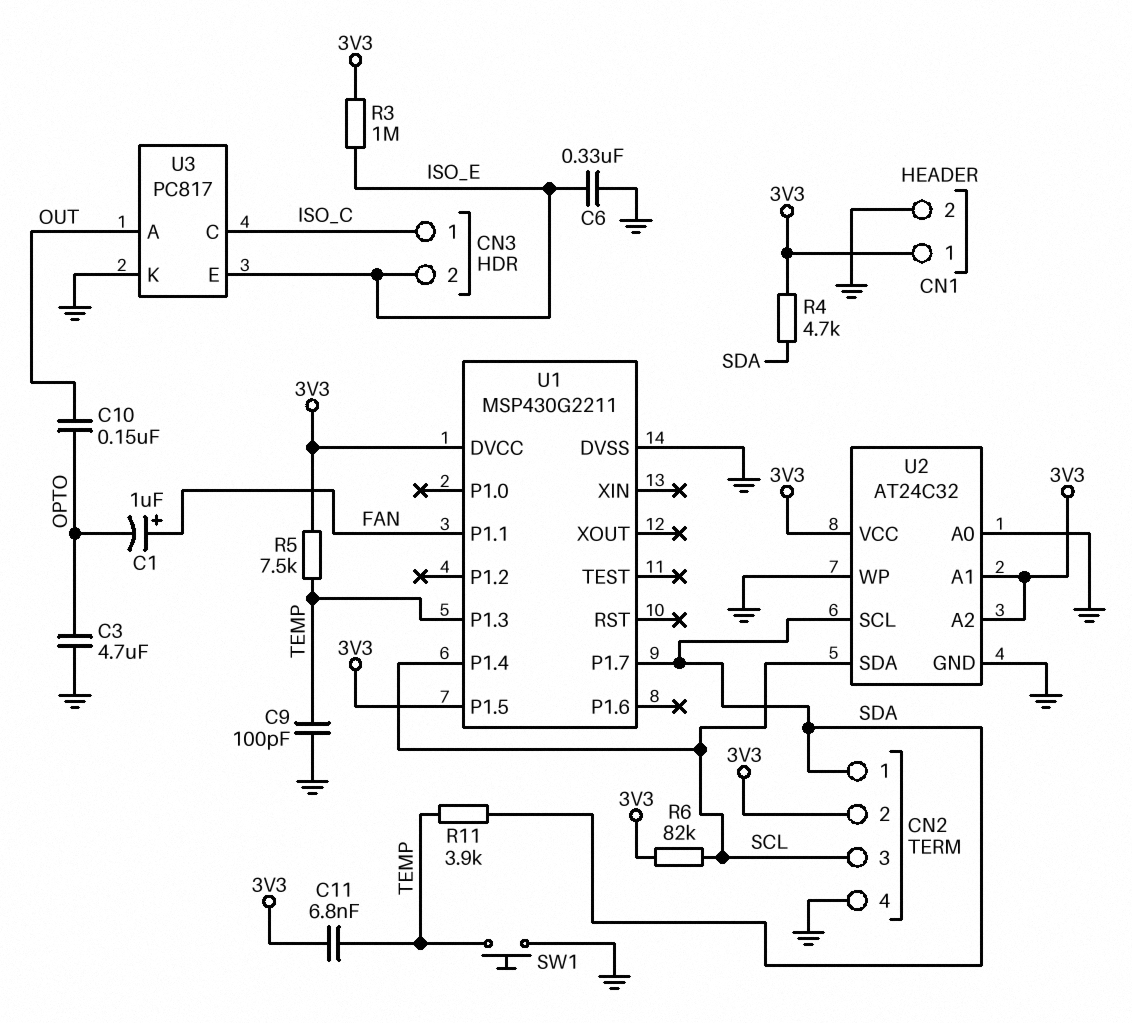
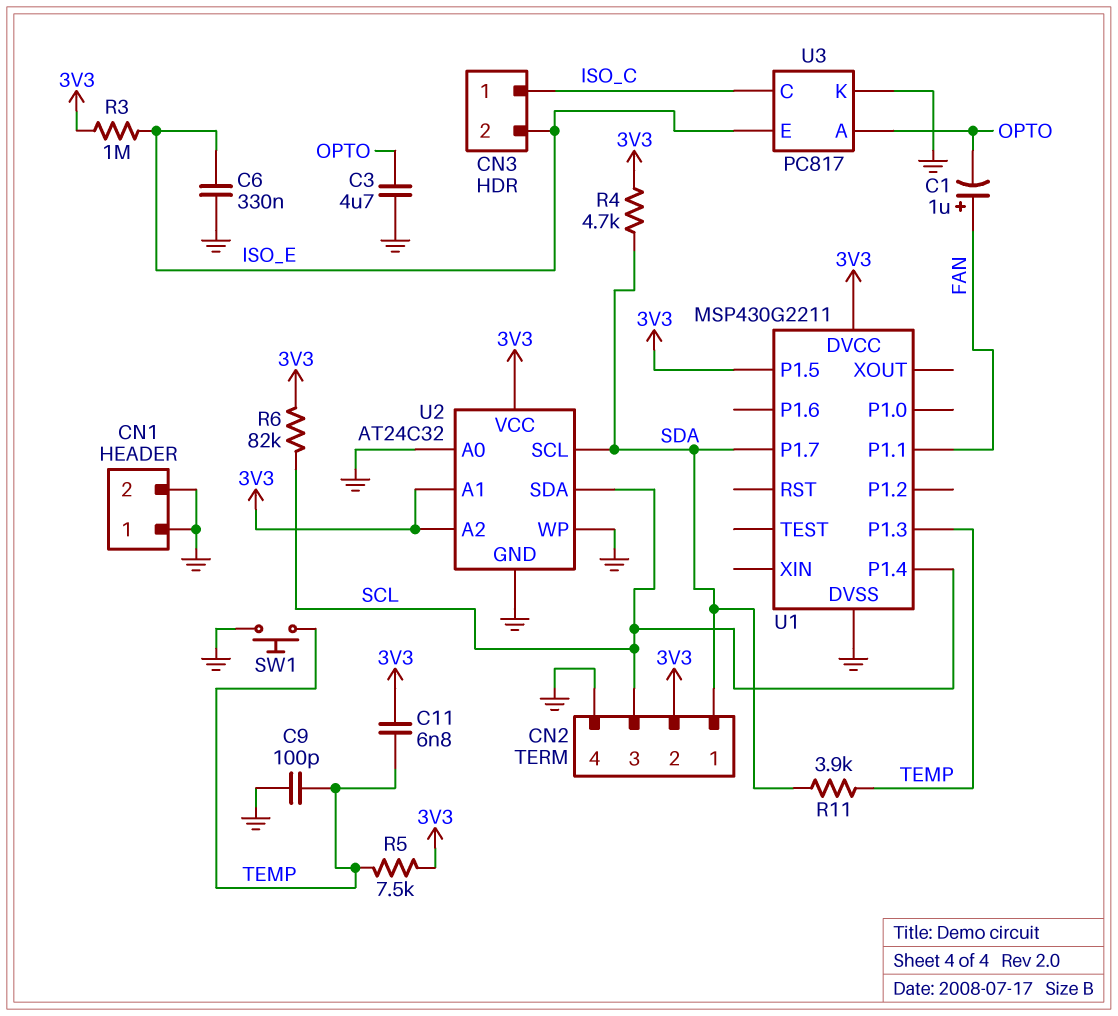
C10: 150nF (OPTO, OUT) -> none
CN1 pin 1: 3V3 -> GND
U3 pin A: OUT -> OPTO

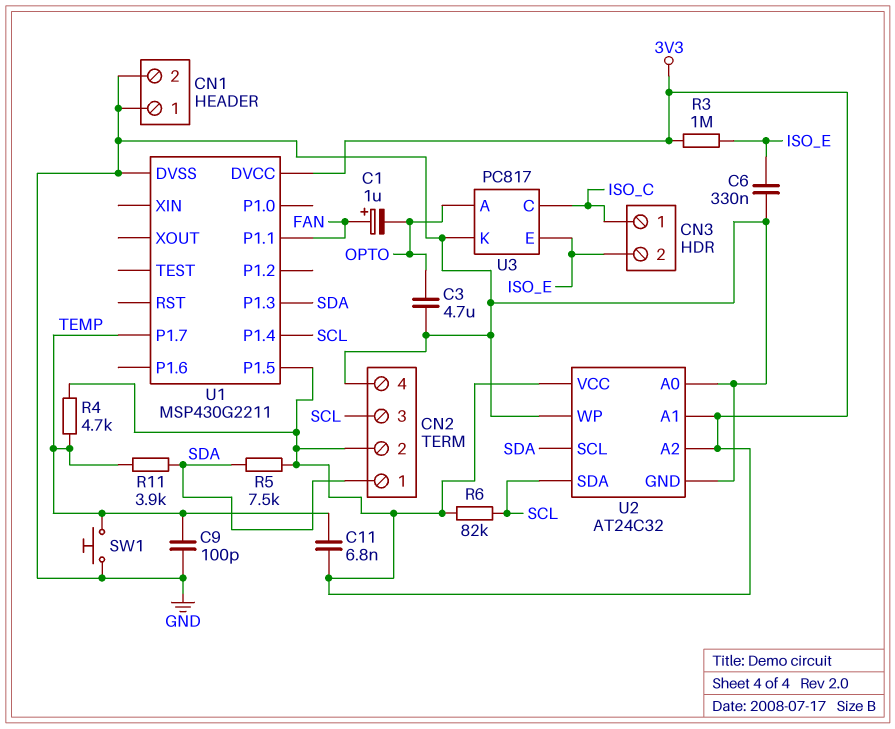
R4: 4.7k (3V3, SDA) -> 4.7k (3V3, TEMP)
R5: 7.5k (3V3, TEMP) -> 7.5k (3V3, SDA)
U1 pin P1.3: TEMP -> SDA
U1 pin P1.7: SDA -> TEMP

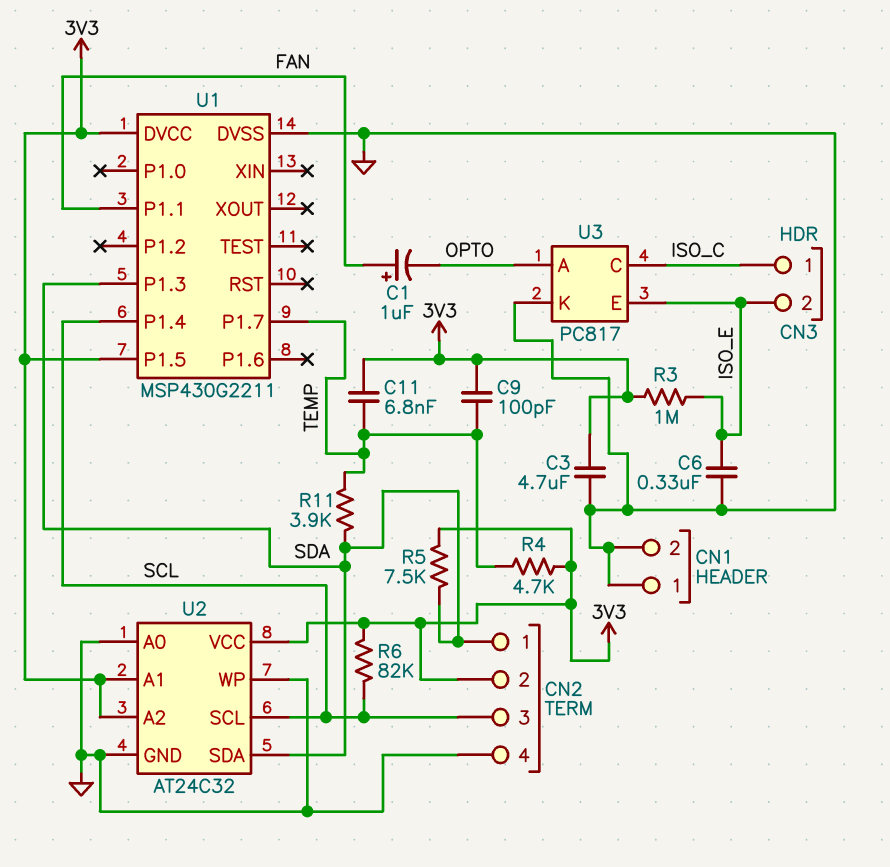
C3: 4.7uF (GND, OPTO) -> 4.7uF (3V3, GND)
C9: 100pF (GND, TEMP) -> 100pF (3V3, TEMP)
SW1: button (GND, TEMP) -> none
U2 pin SCL: SDA -> SCL
U2 pin SDA: SCL -> SDA

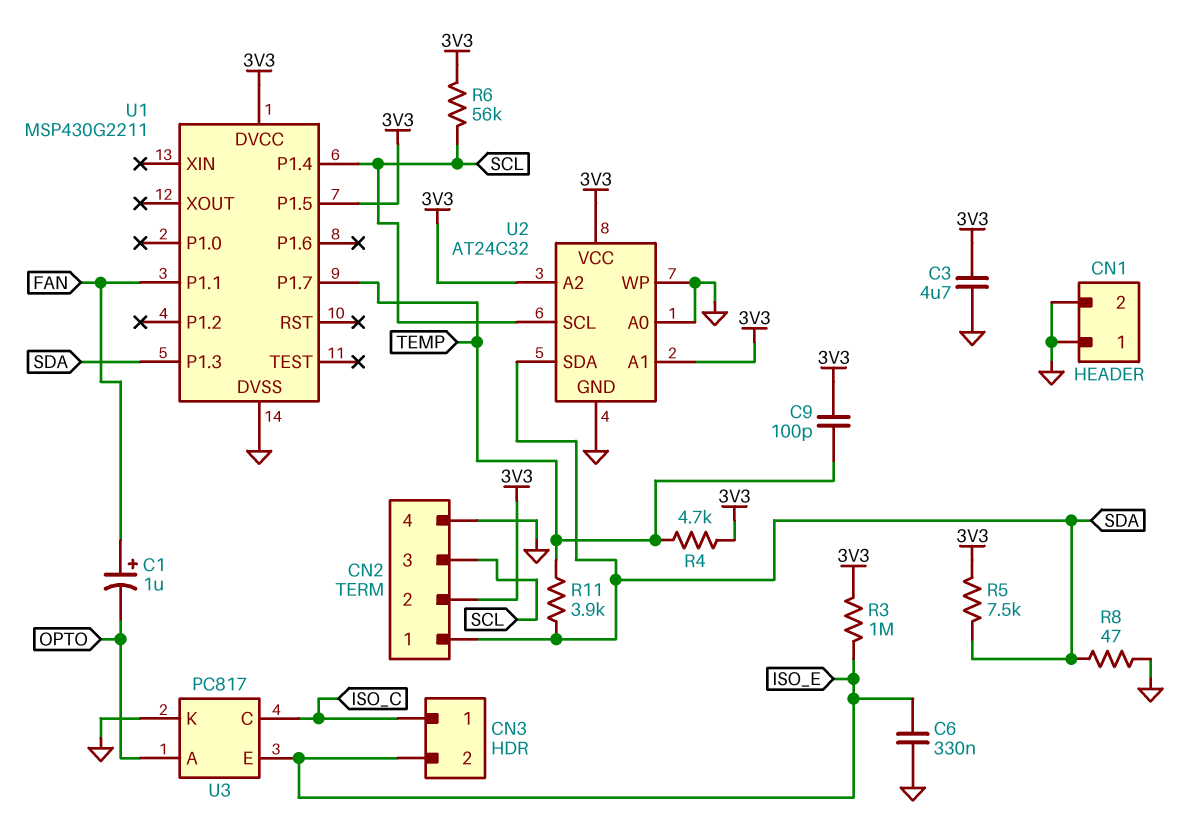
C11: 6.8nF (3V3, TEMP) -> none
R6: 82k (3V3, SCL) -> 56k (3V3, SCL)
R8: none -> 47 (GND, SDA)

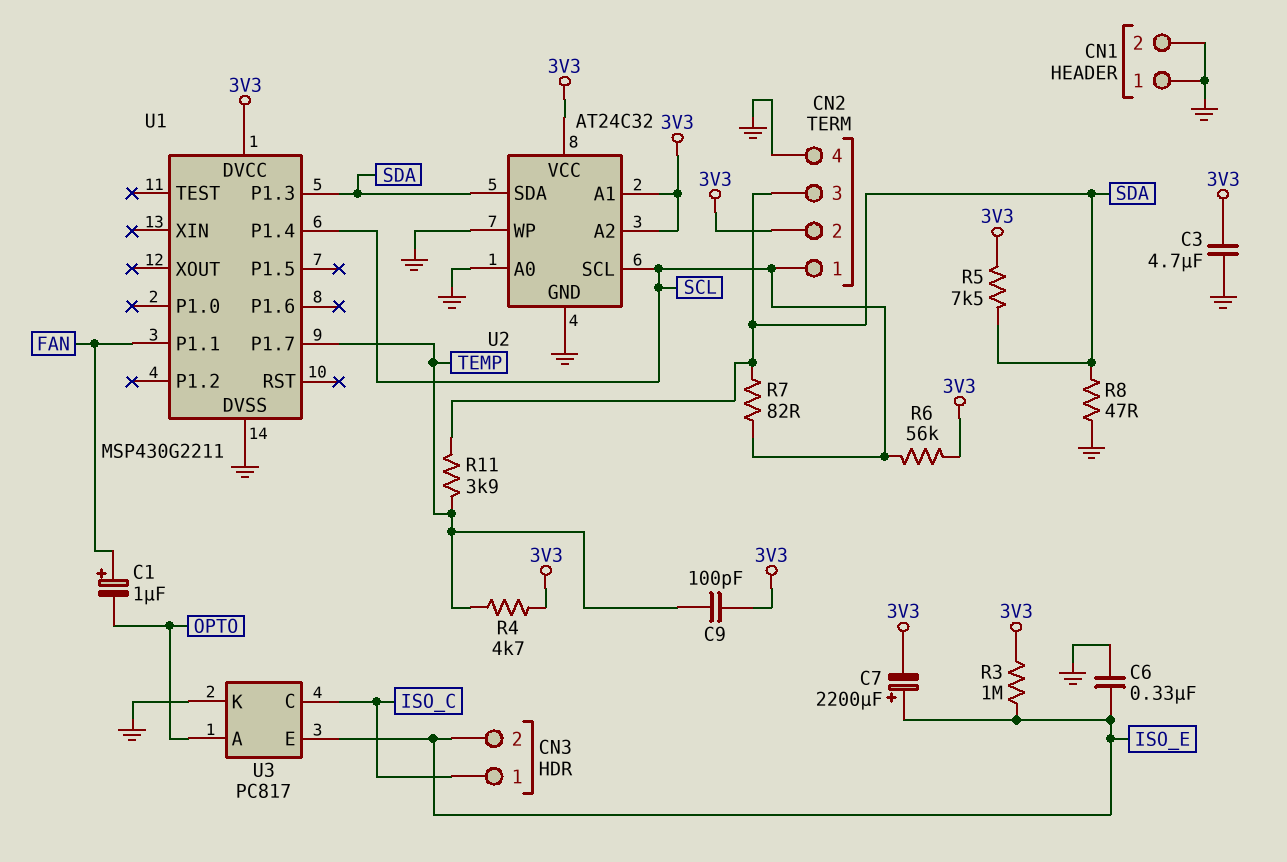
C7: none -> 2200uF (plus ISO_E, minus 3V3)
CN2 pin 1: SDA -> SCL
CN2 pin 3: SCL -> SDA
R7: none -> 82 (SCL, SDA)
U1 pin P1.5: 3V3 -> none

